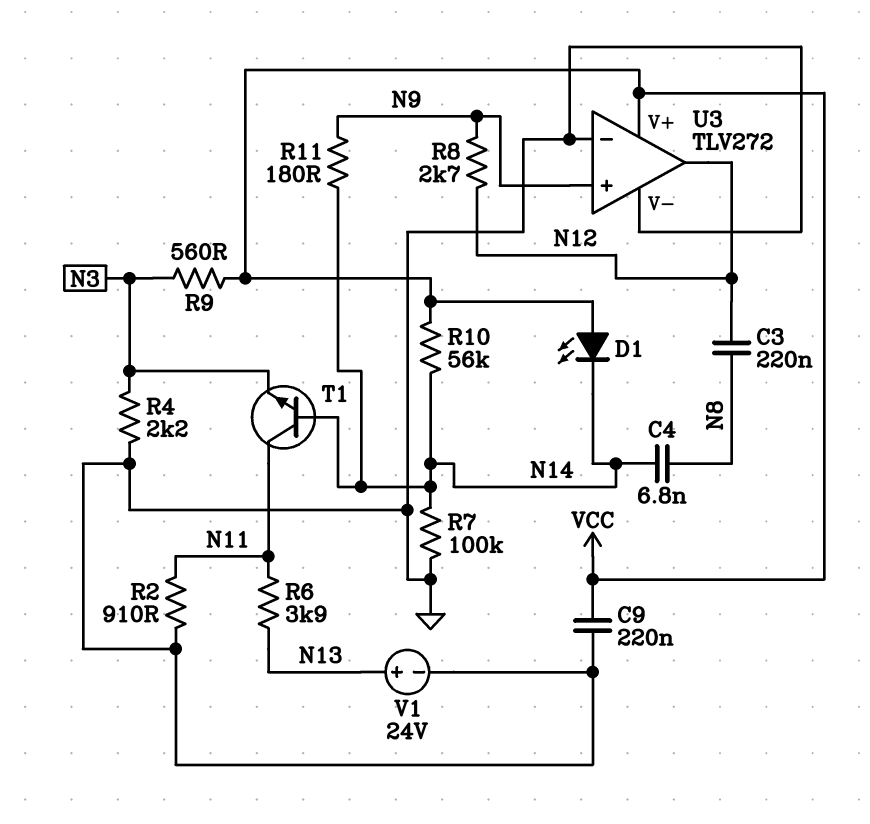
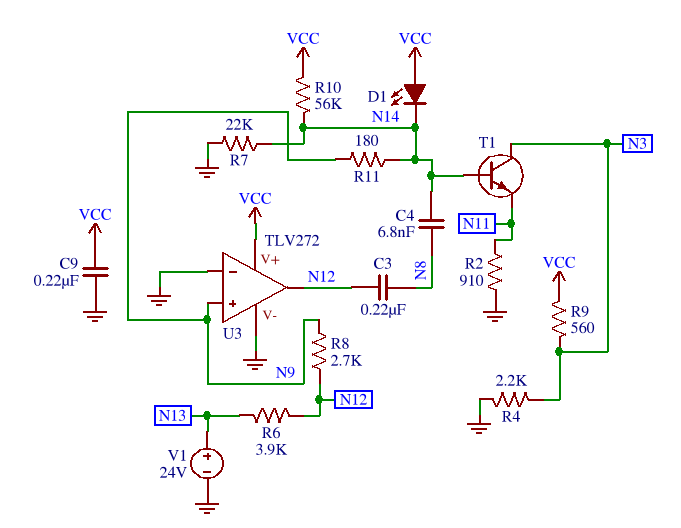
R6: 3.9k (N11, N13) -> 3.9k (N12, N13)
R7: 100k (GND, N14) -> 22k (GND, N14)
T1: NPN (B N14, C N11, E N3) -> NPN (B N14, C N3, E N11)

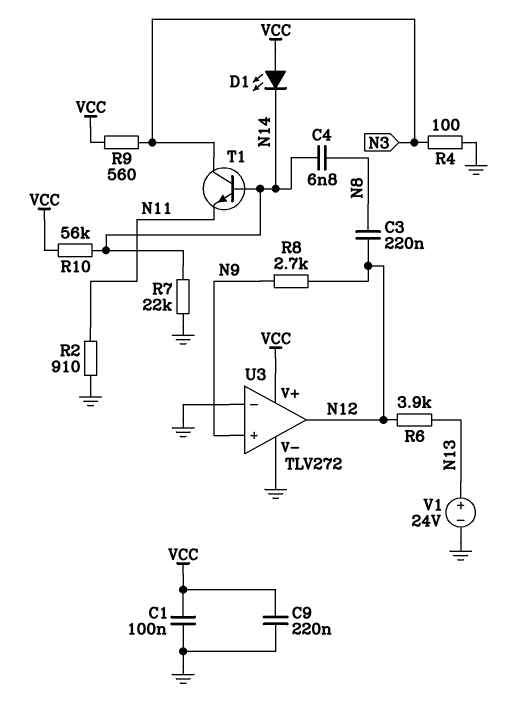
C1: none -> 100nF (GND, VCC)
R4: 2.2k (GND, N3) -> 100 (GND, N3)
R11: 180 (N9, N14) -> none

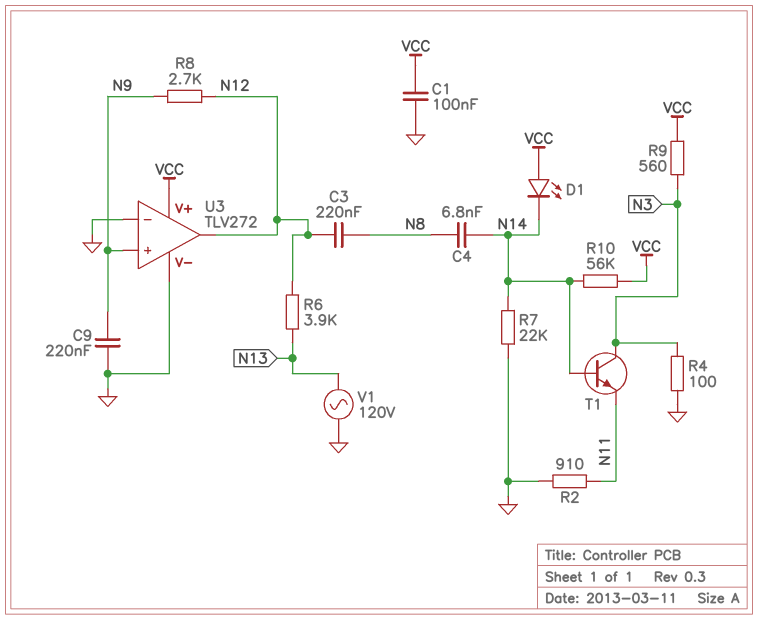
C9: 220nF (GND, VCC) -> 220nF (GND, N9)
V1: 24V (plus N13, minus GND) -> AC 120V (GND, N13)

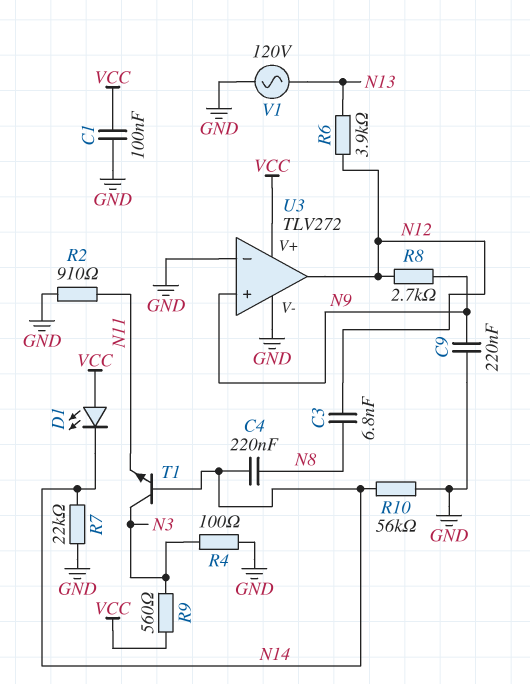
C3: 220nF (N8, N12) -> 6.8nF (N8, N12)
C4: 6.8nF (N8, N14) -> 220nF (N8, N14)
R10: 56k (N14, VCC) -> 56k (GND, N14)

